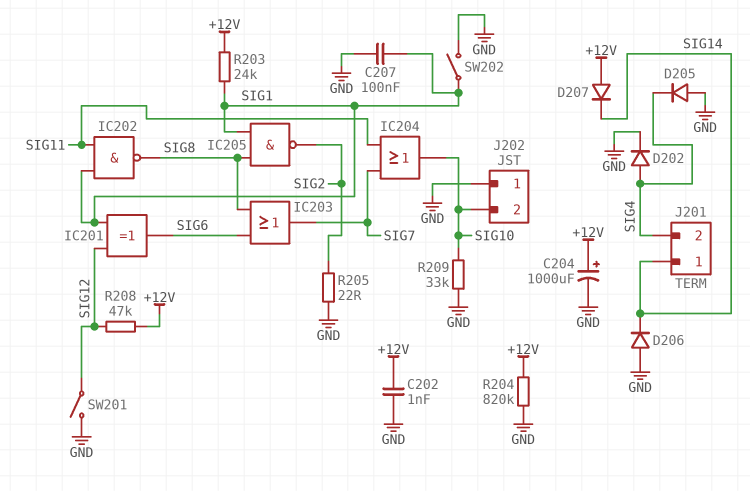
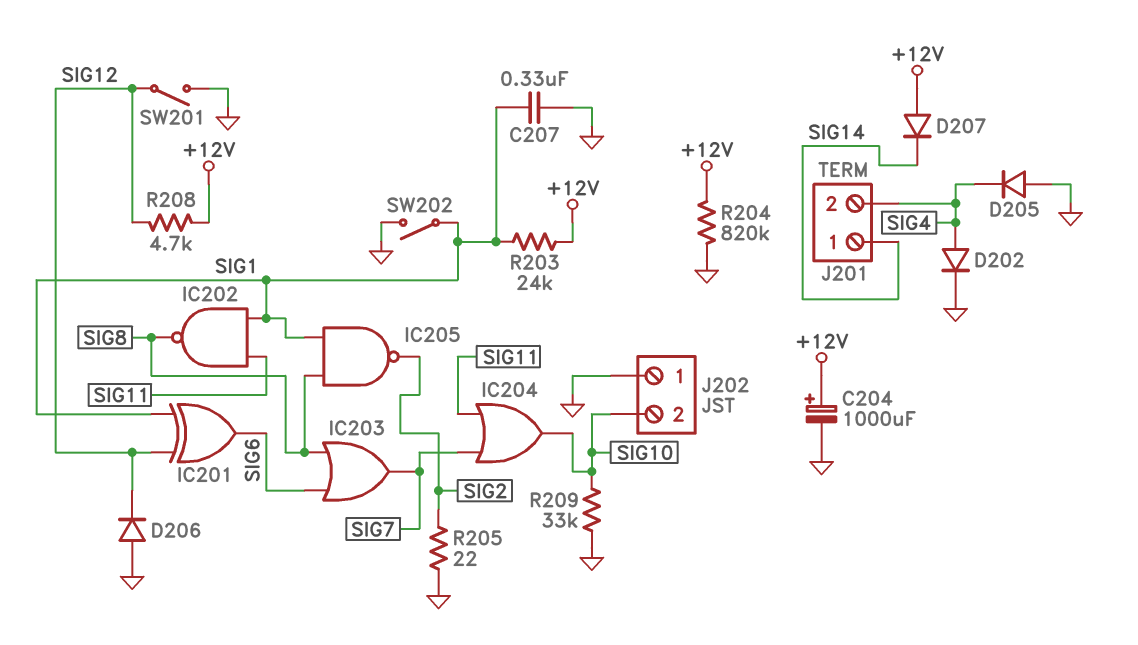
C202: 1nF (+12V, GND) -> none
C207: 100nF (GND, SIG1) -> 330nF (GND, SIG1)
D206: diode (A GND, K SIG14) -> diode (A GND, K SIG12)
R208: 47k (+12V, SIG12) -> 4.7k (+12V, SIG12)

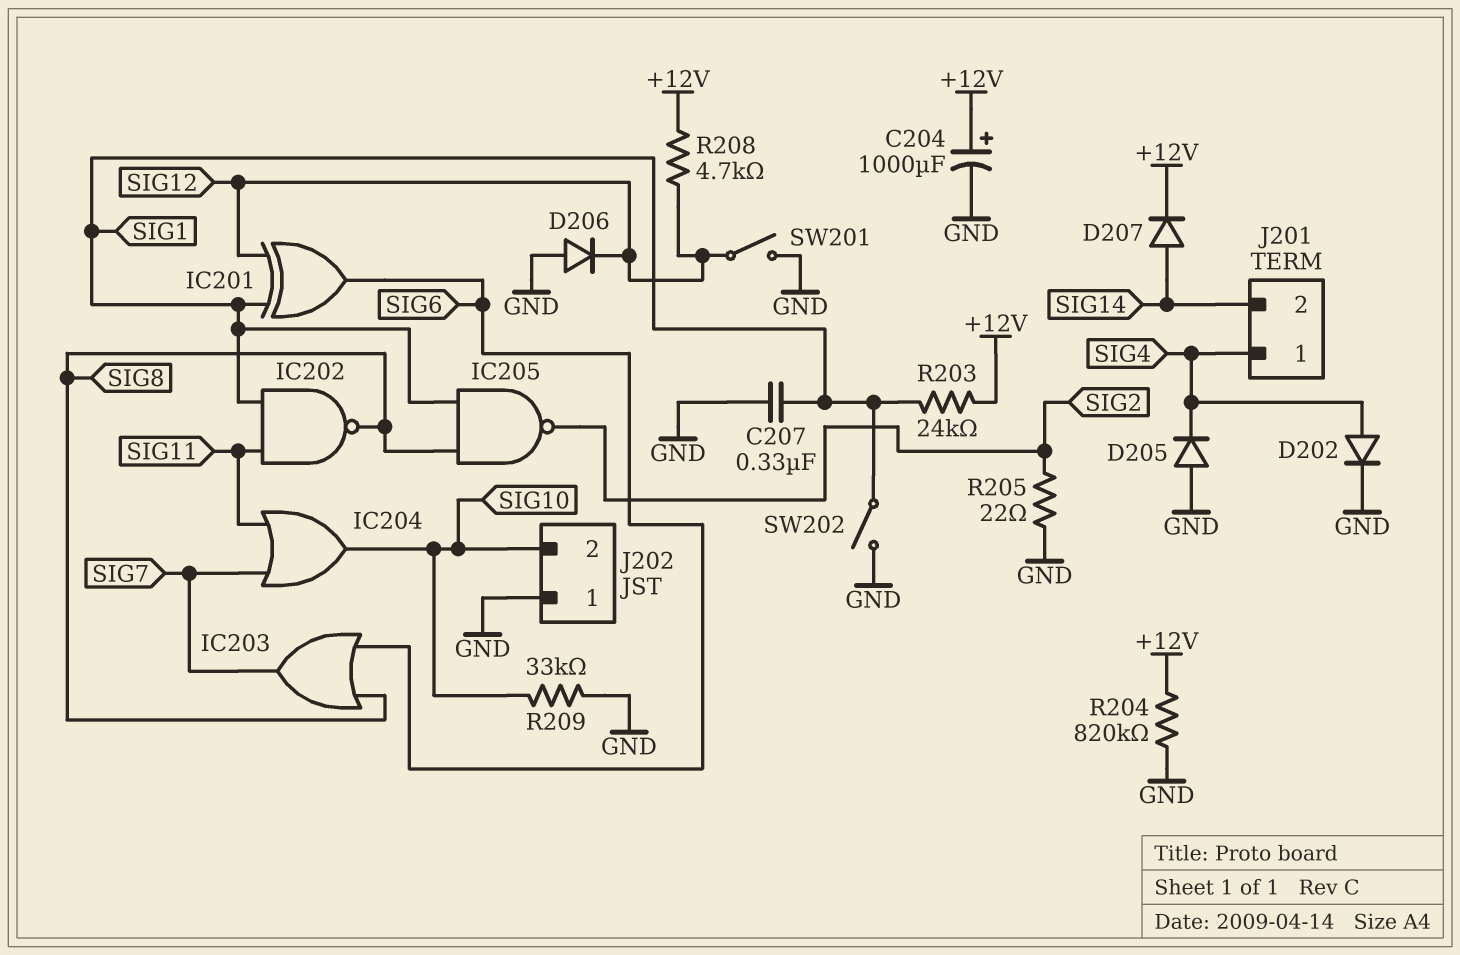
D207: diode (A +12V, K SIG14) -> diode (A SIG14, K +12V)
J201 pin 1: SIG14 -> SIG4
J201 pin 2: SIG4 -> SIG14

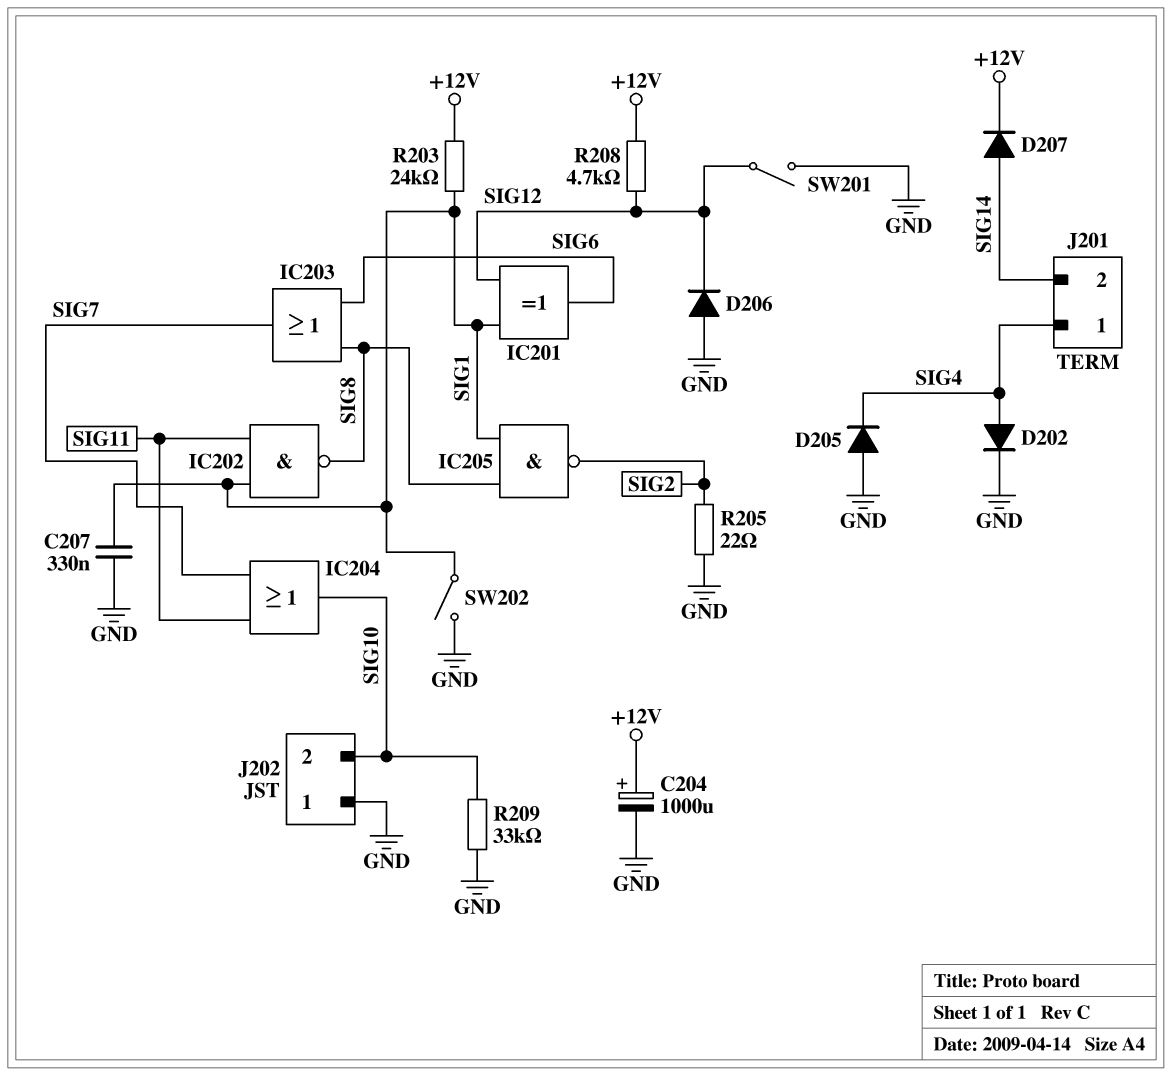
R204: 820k (+12V, GND) -> none

